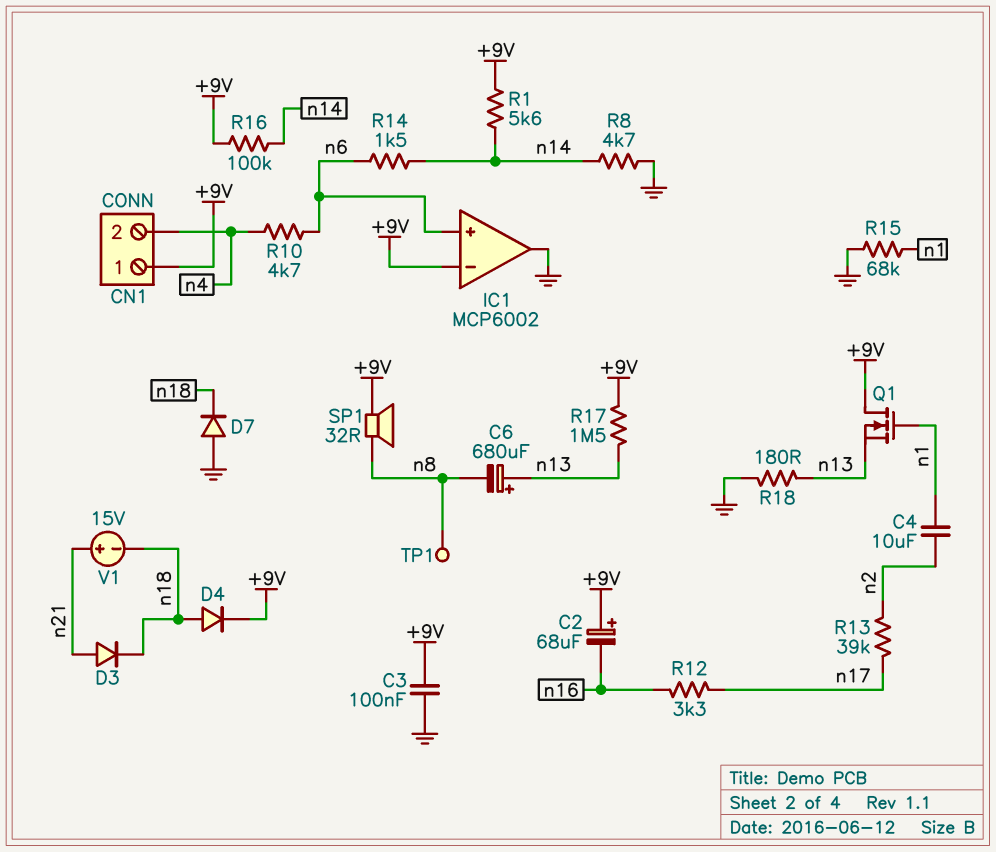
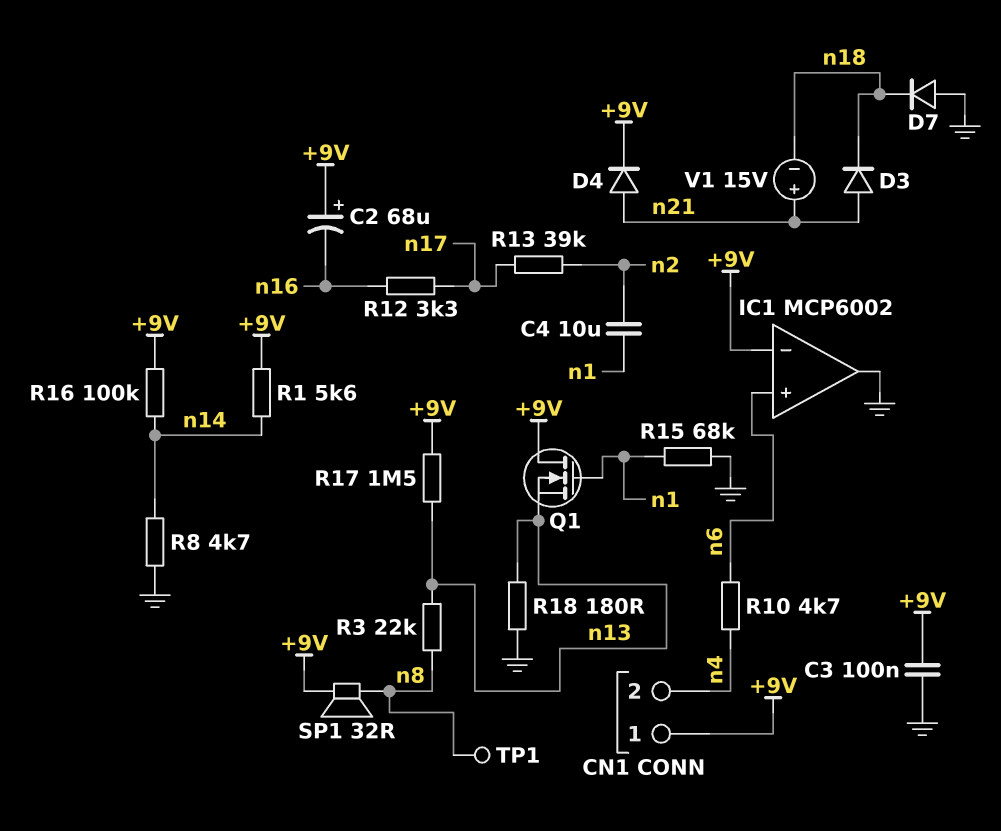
C6: 680uF (plus n13, minus n8) -> none
D4: diode (A n18, K +9V) -> diode (A n21, K +9V)
R3: none -> 22k (n8, n13)
R14: 1.5k (n6, n14) -> none

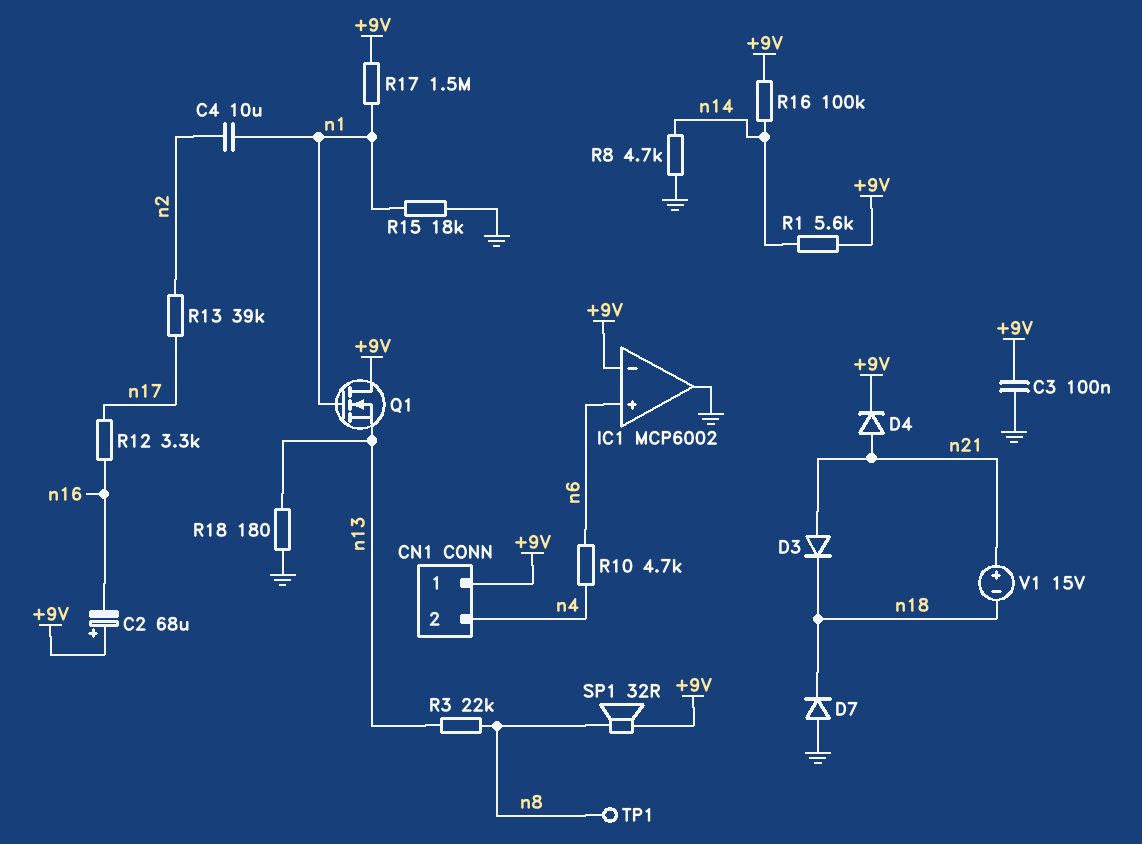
R15: 68k (GND, n1) -> 18k (GND, n1)
R17: 1.5M (+9V, n13) -> 1.5M (+9V, n1)

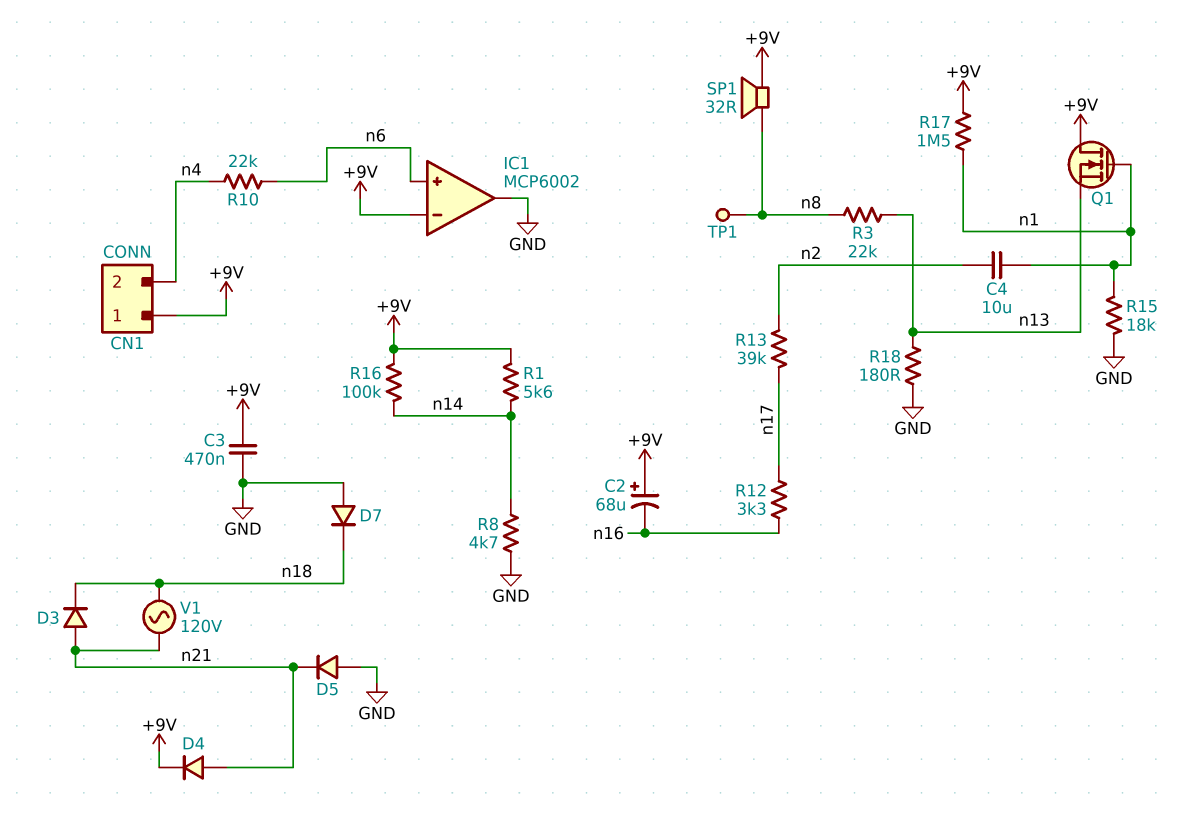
C3: 100nF (+9V, GND) -> 470nF (+9V, GND)
D5: none -> diode (A GND, K n21)
R10: 4.7k (n4, n6) -> 22k (n4, n6)
V1: 15V (plus n21, minus n18) -> AC 120V (n18, n21)

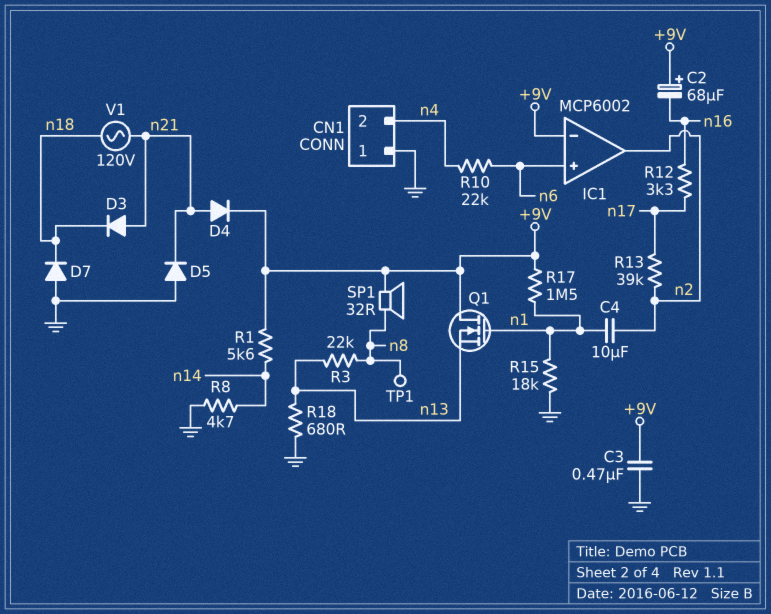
CN1 pin 1: +9V -> GND
IC1 pin out: GND -> n2
R16: 100k (+9V, n14) -> none
R18: 180 (GND, n13) -> 680 (GND, n13)

